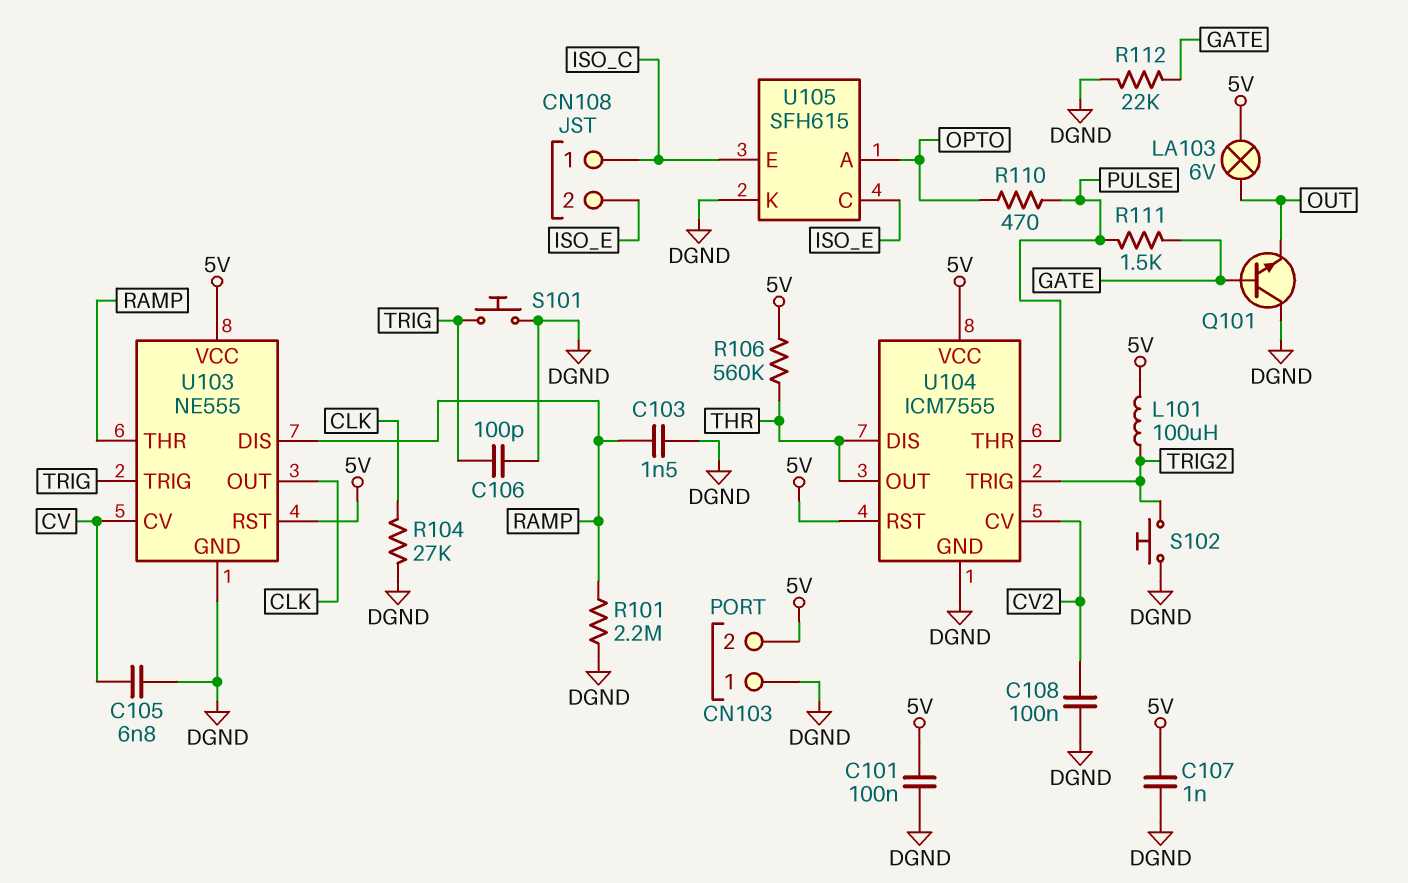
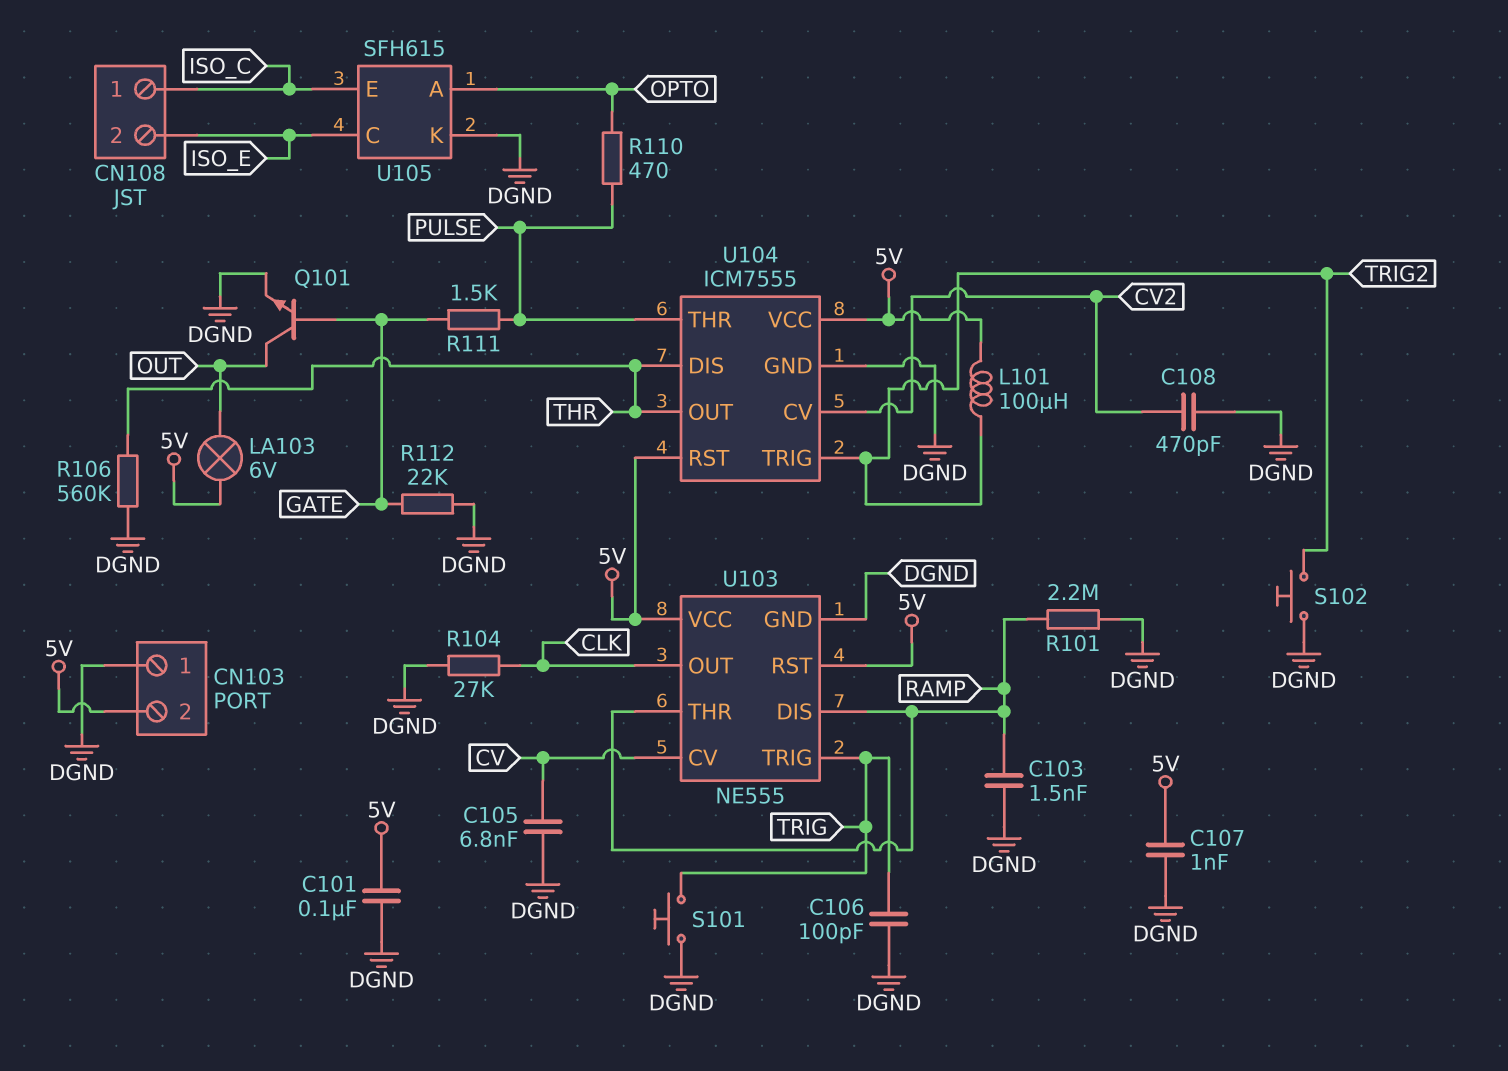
C108: 100nF (CV2, DGND) -> 470pF (CV2, DGND)
Q101: NPN (B GATE, C DGND, E OUT) -> NPN (B GATE, C OUT, E DGND)
R106: 560k (5V, THR) -> 560k (DGND, THR)

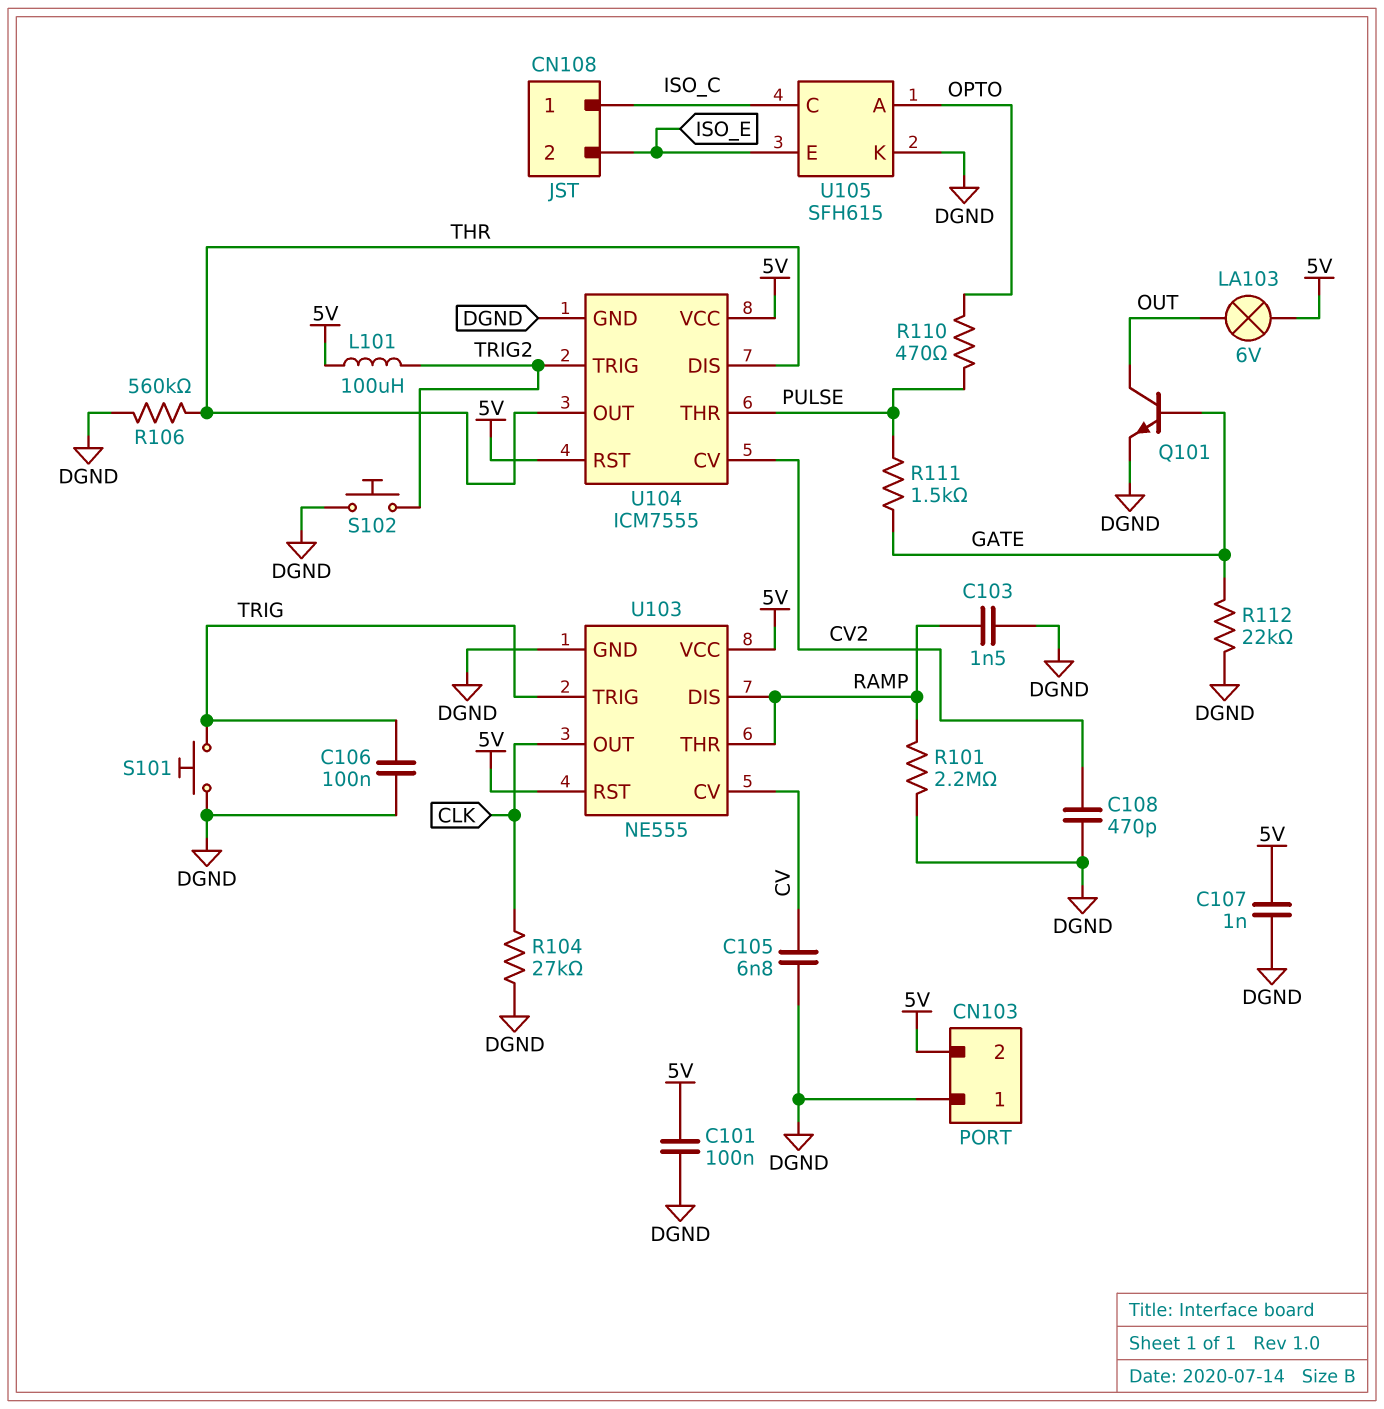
C106: 100pF (DGND, TRIG) -> 100nF (DGND, TRIG)
U105 pin C: ISO_E -> ISO_C
U105 pin E: ISO_C -> ISO_E

